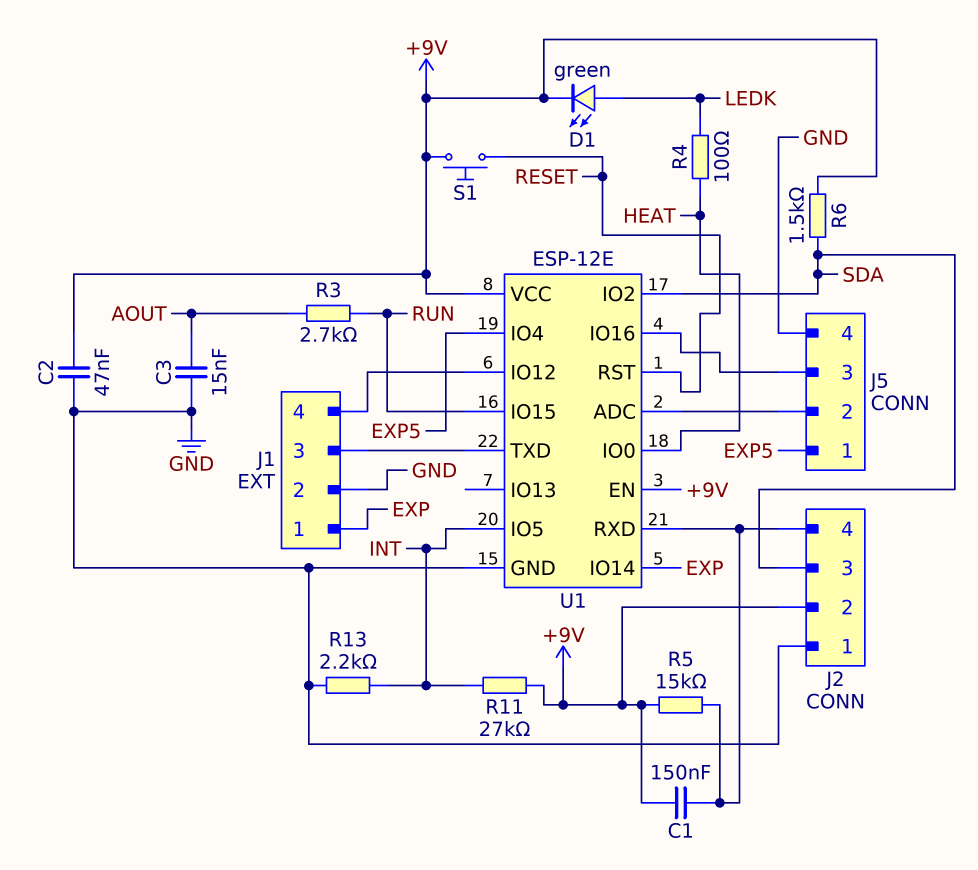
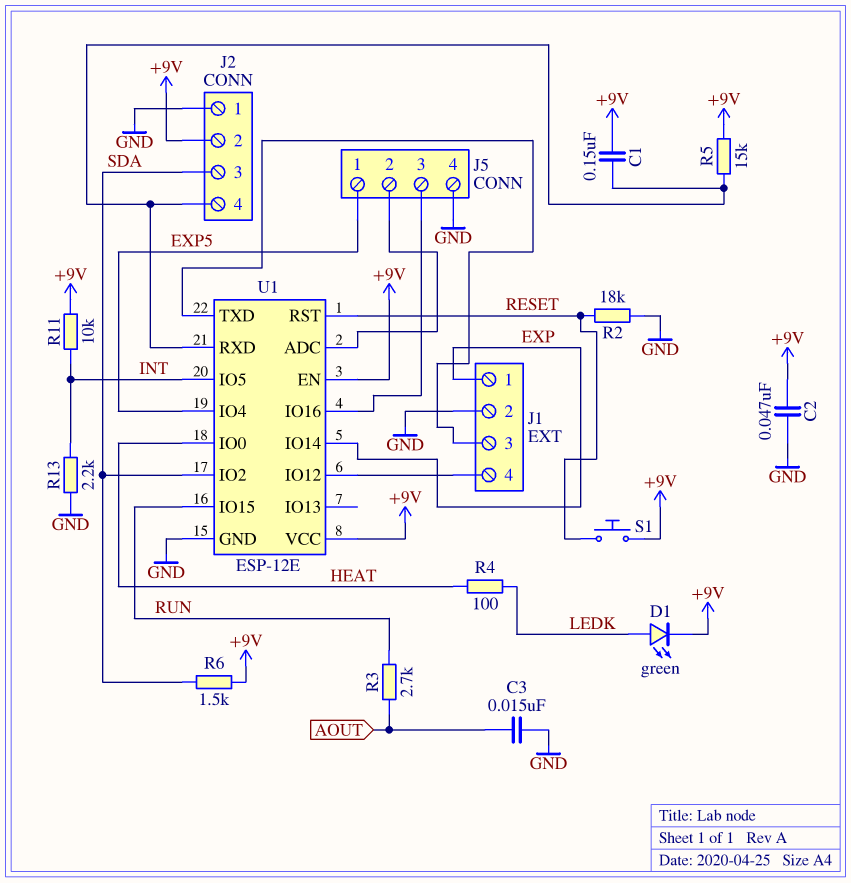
R2: none -> 18k (GND, RESET)
R11: 27k (+9V, INT) -> 10k (+9V, INT)

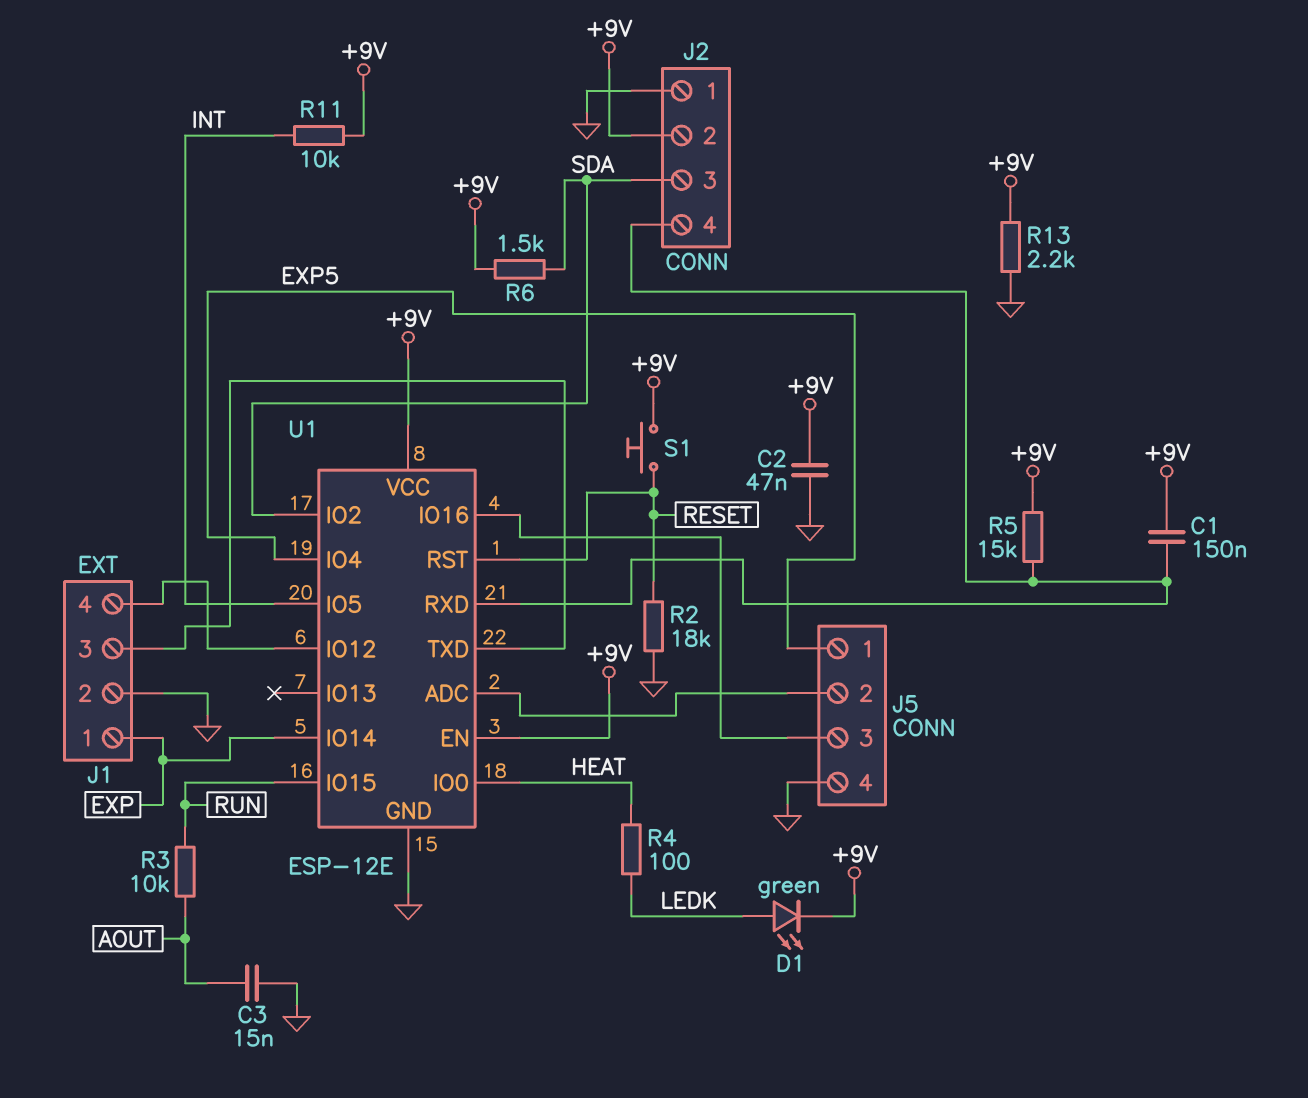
R3: 2.7k (AOUT, RUN) -> 10k (AOUT, RUN)
R13: 2.2k (GND, INT) -> 2.2k (+9V, GND)

